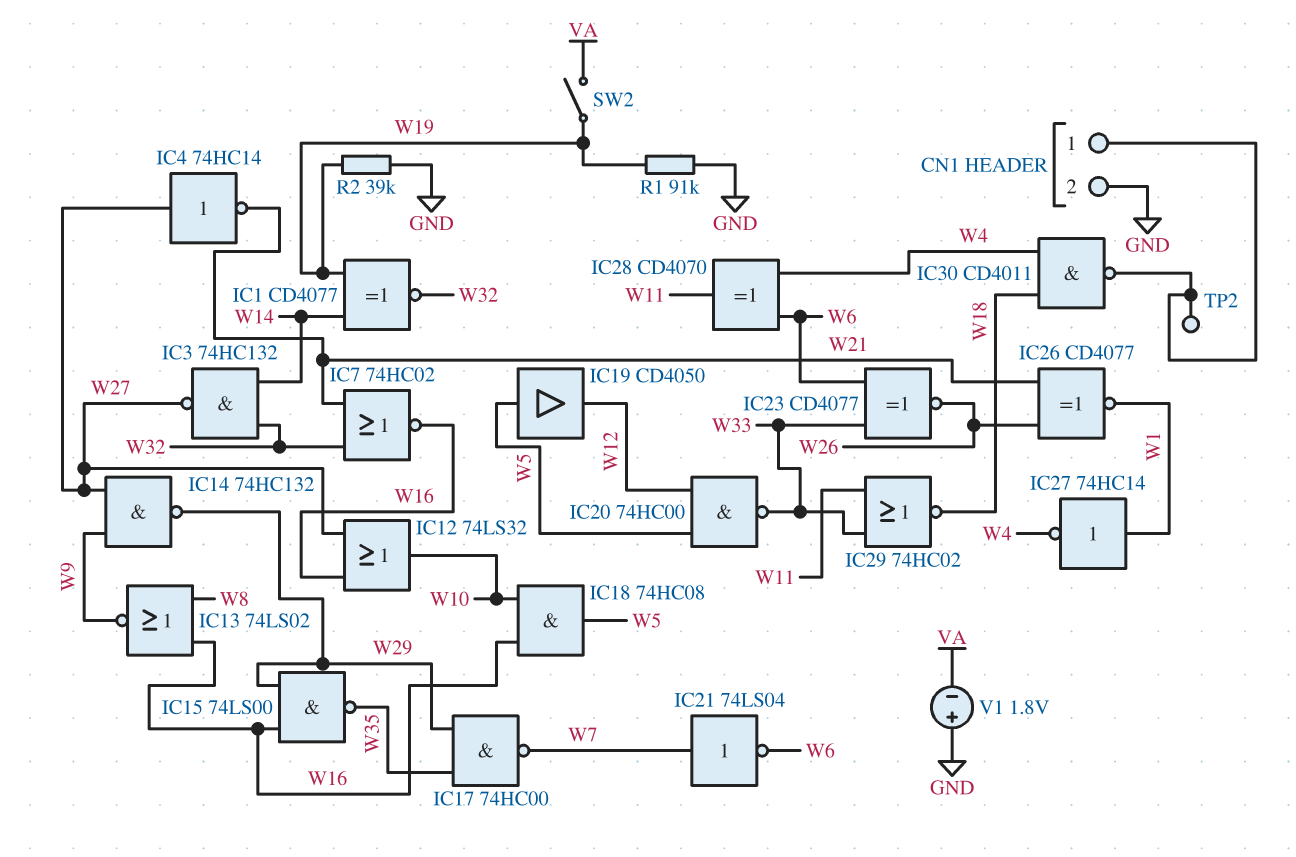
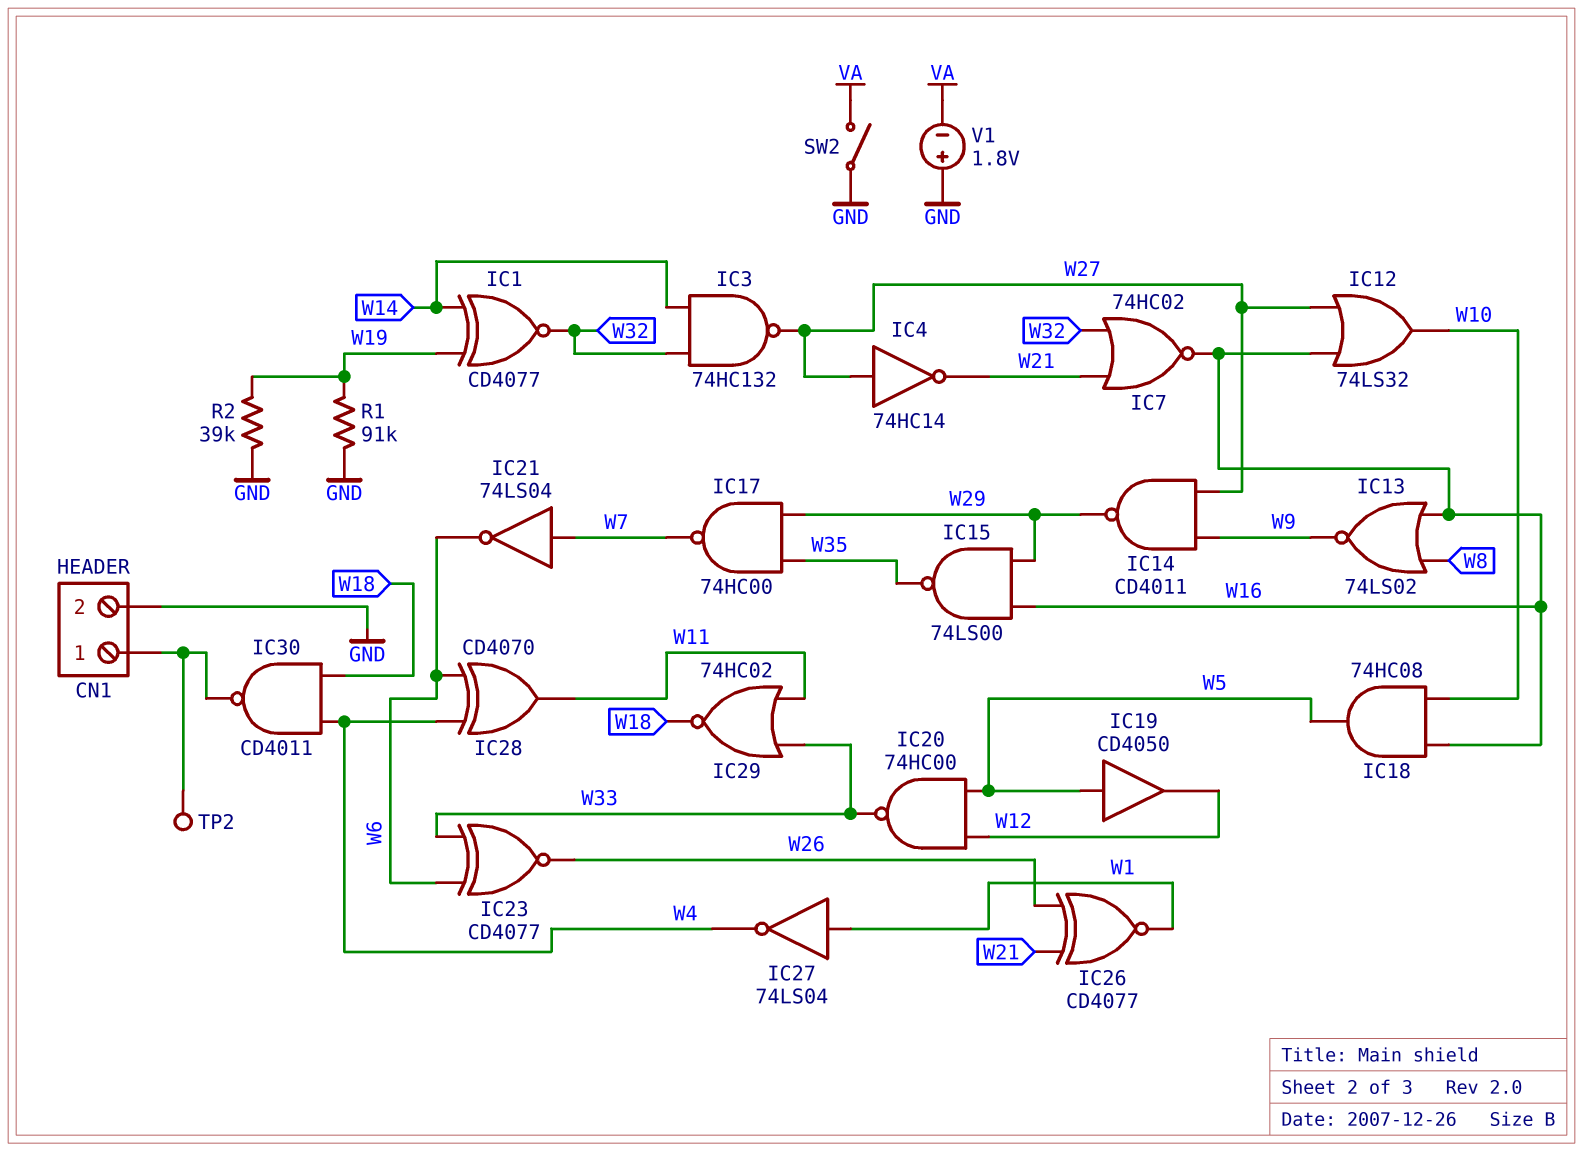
IC14: NAND 74HC132 (in W9, in W27, out W29) -> NAND CD4011 (in W9, in W27, out W29)
IC27: NOT 74HC14 (in W1, out W4) -> NOT 74LS04 (in W1, out W4)
SW2: switch (VA, W19) -> switch (GND, VA)

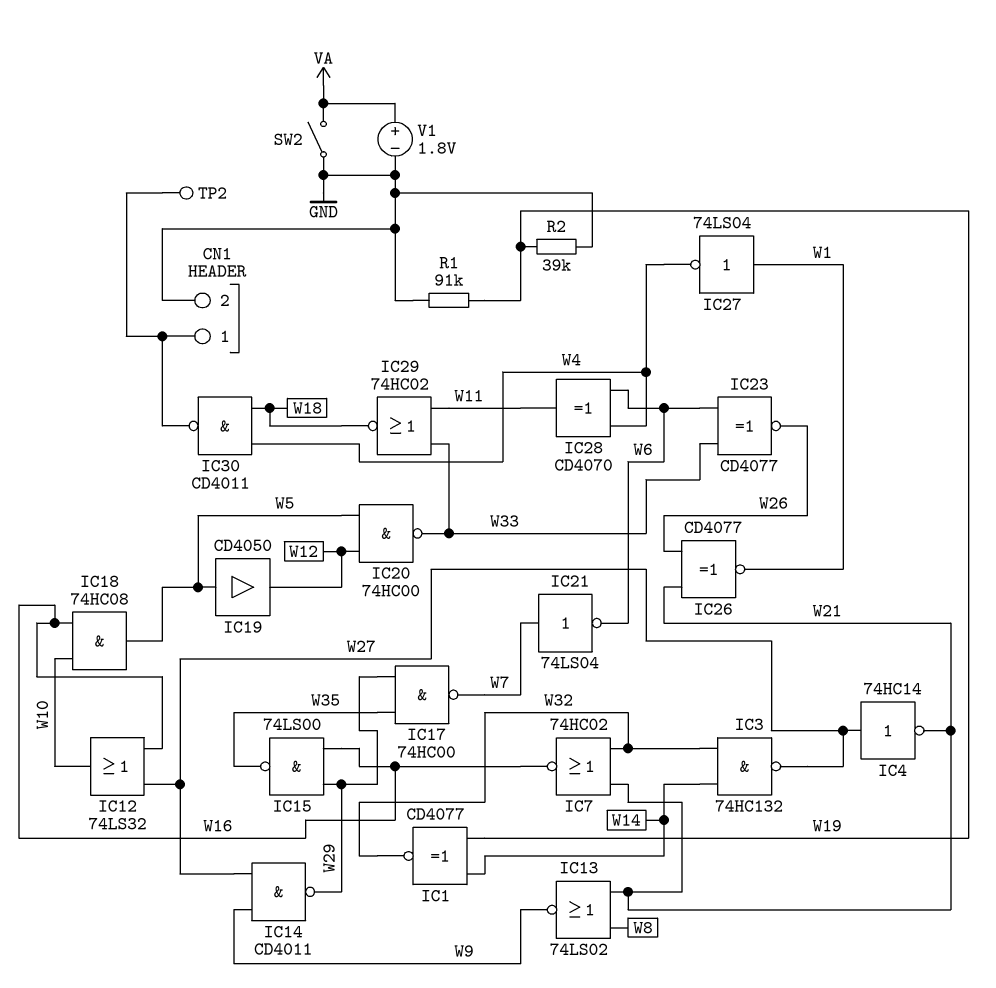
IC13: NOR 74LS02 (in W8, in W16, out W9) -> NOR 74LS02 (in W8, in W21, out W9)
V1: 1.8V (plus GND, minus VA) -> 1.8V (plus VA, minus GND)

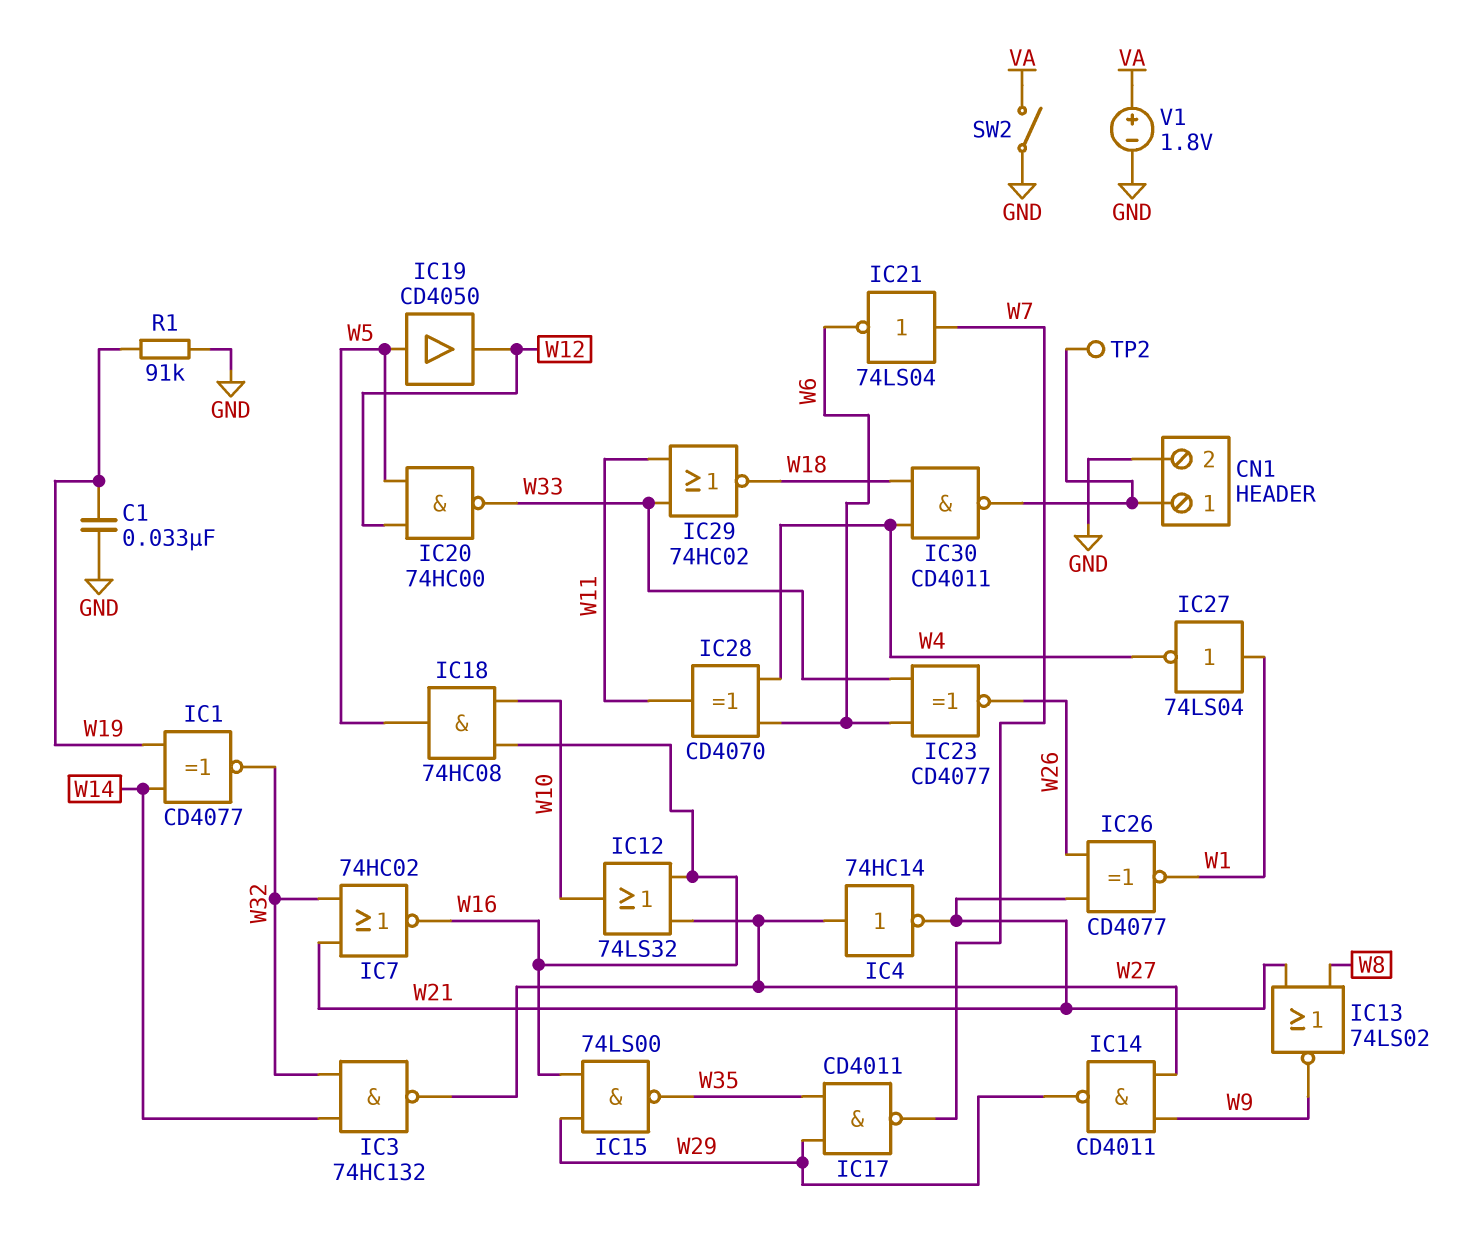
C1: none -> 33nF (GND, W19)
IC17: NAND 74HC00 (in W29, in W35, out W7) -> NAND CD4011 (in W29, in W35, out W7)
R2: 39k (GND, W19) -> none

